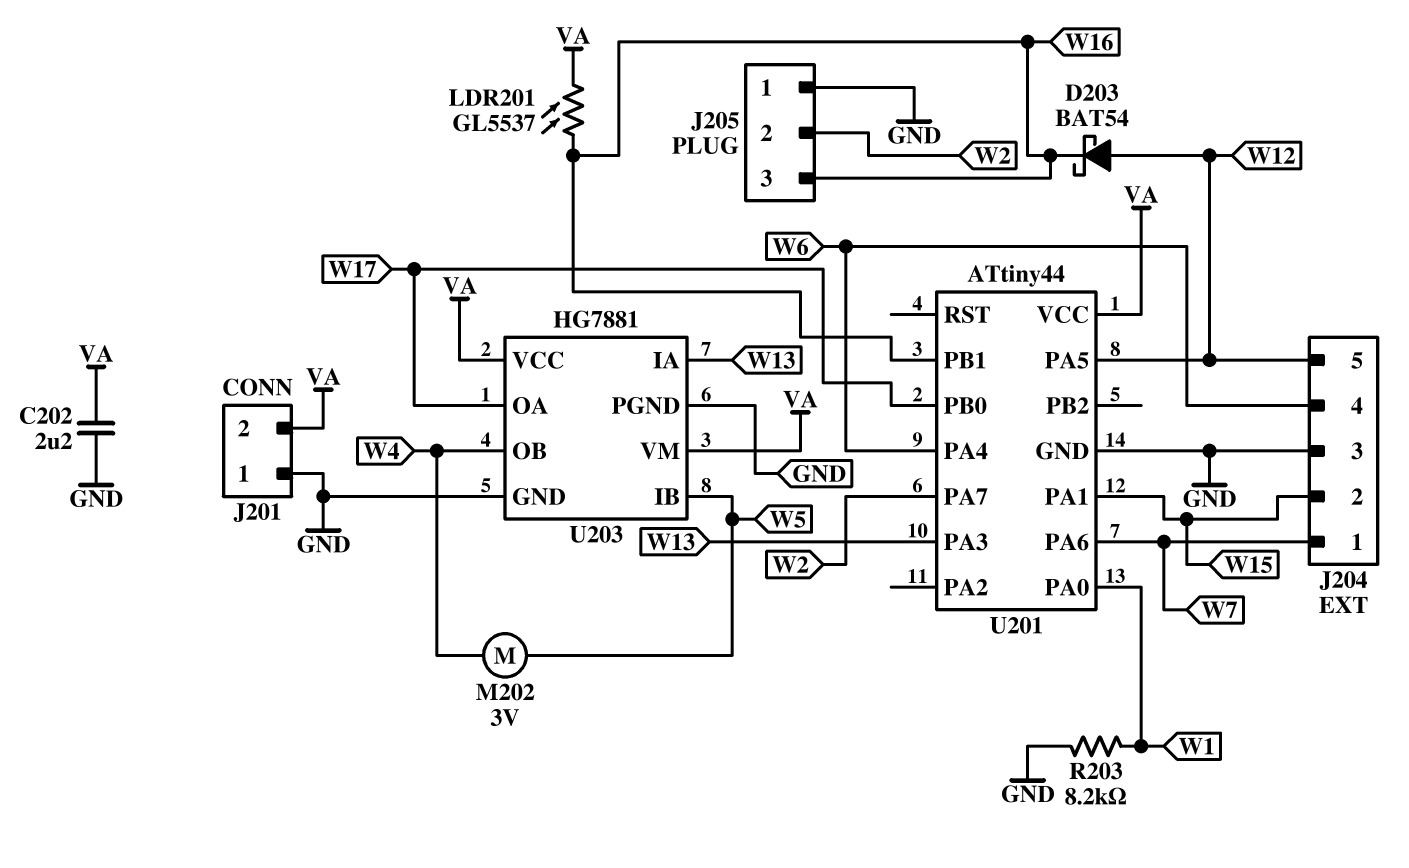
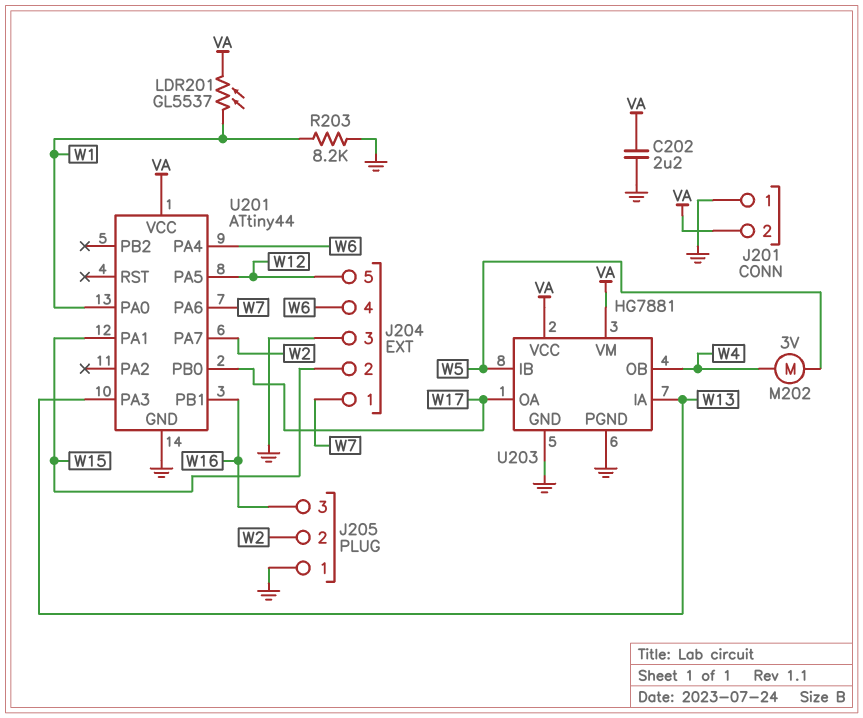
D203: schottky BAT54 (A W12, K W16) -> none
LDR201: GL5537 (VA, W16) -> GL5537 (VA, W1)

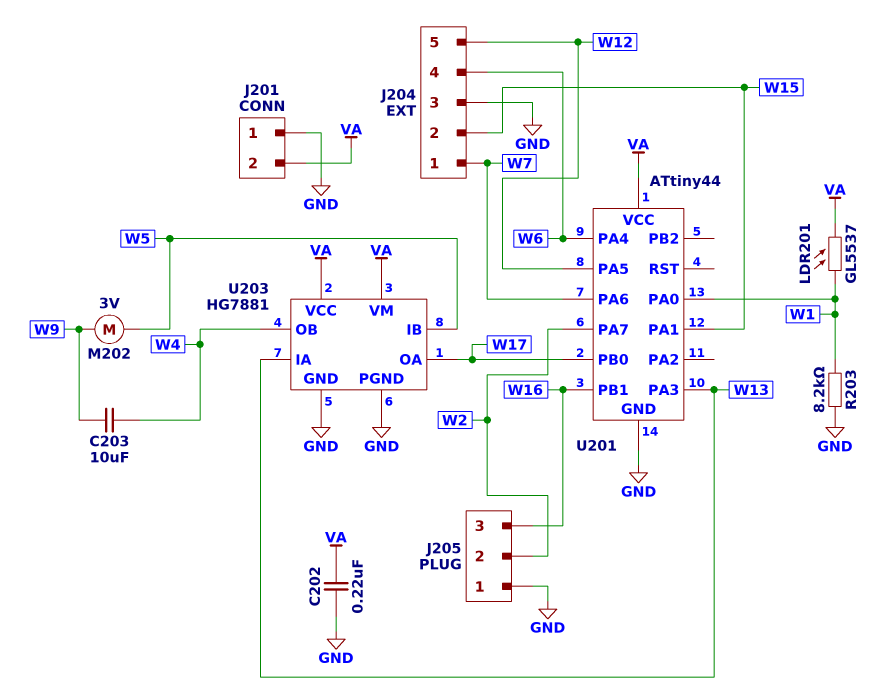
C202: 2.2uF (GND, VA) -> 220nF (GND, VA)
C203: none -> 10uF (W4, W9)
M202: motor 3V (W4, W5) -> motor 3V (W5, W9)

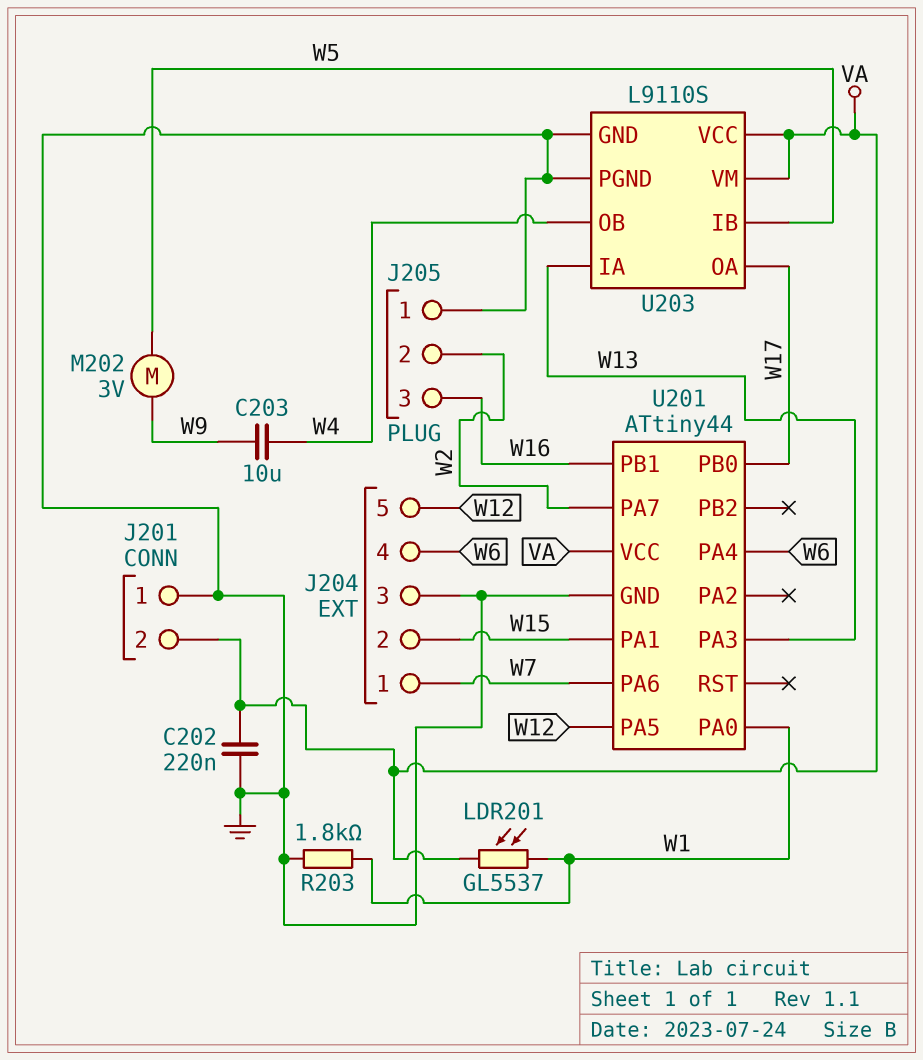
R203: 8.2k (GND, W1) -> 1.8k (GND, W1)
U203: HG7881 -> L9110S

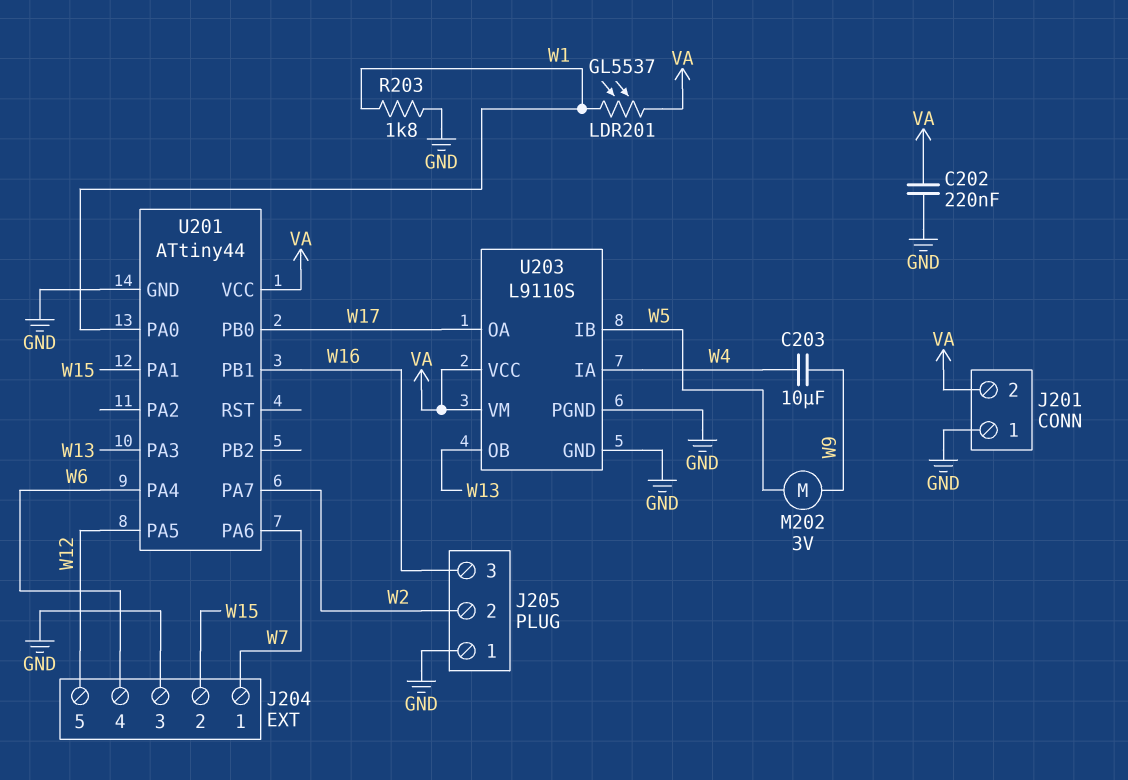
U203 pin IA: W13 -> W4
U203 pin OB: W4 -> W13

